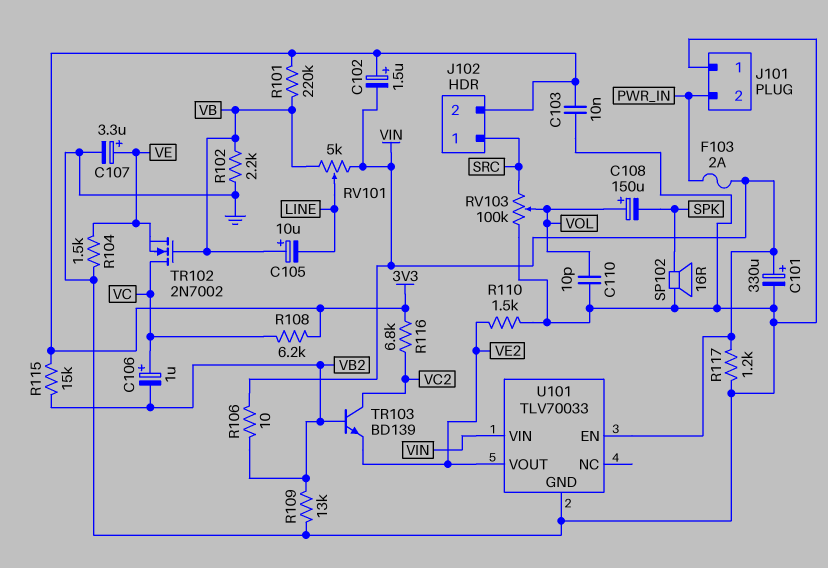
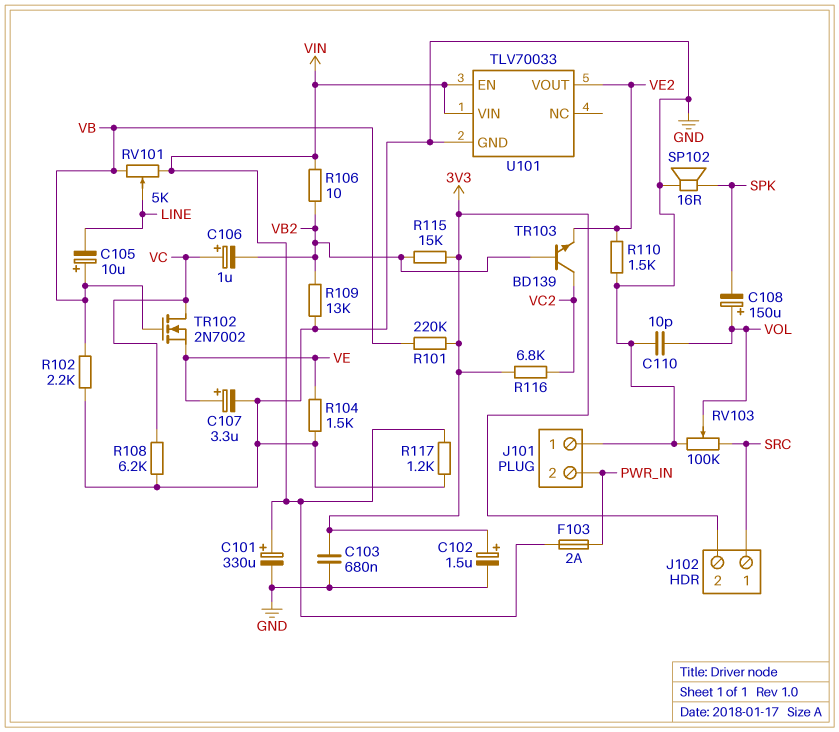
C102: 1.5uF (plus 3V3, minus VIN) -> 1.5uF (plus 3V3, minus GND)
C103: 10nF (3V3, GND) -> 680nF (3V3, GND)
R108: 6.2k (3V3, VC) -> 6.2k (GND, VC)

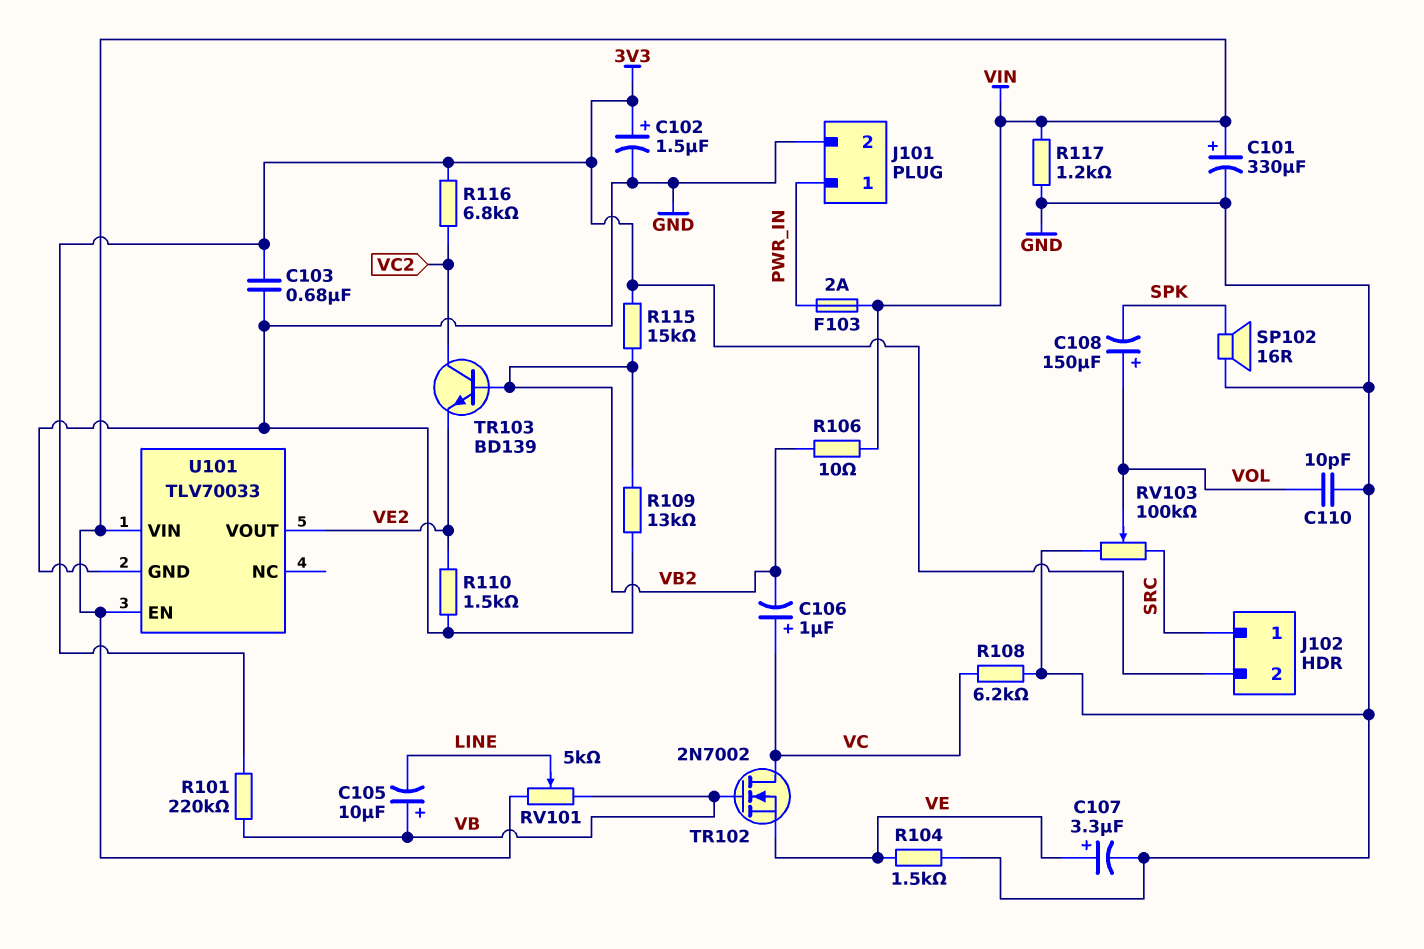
J101 pin 1: GND -> PWR_IN
J101 pin 2: PWR_IN -> GND
R102: 2.2k (GND, VB) -> none

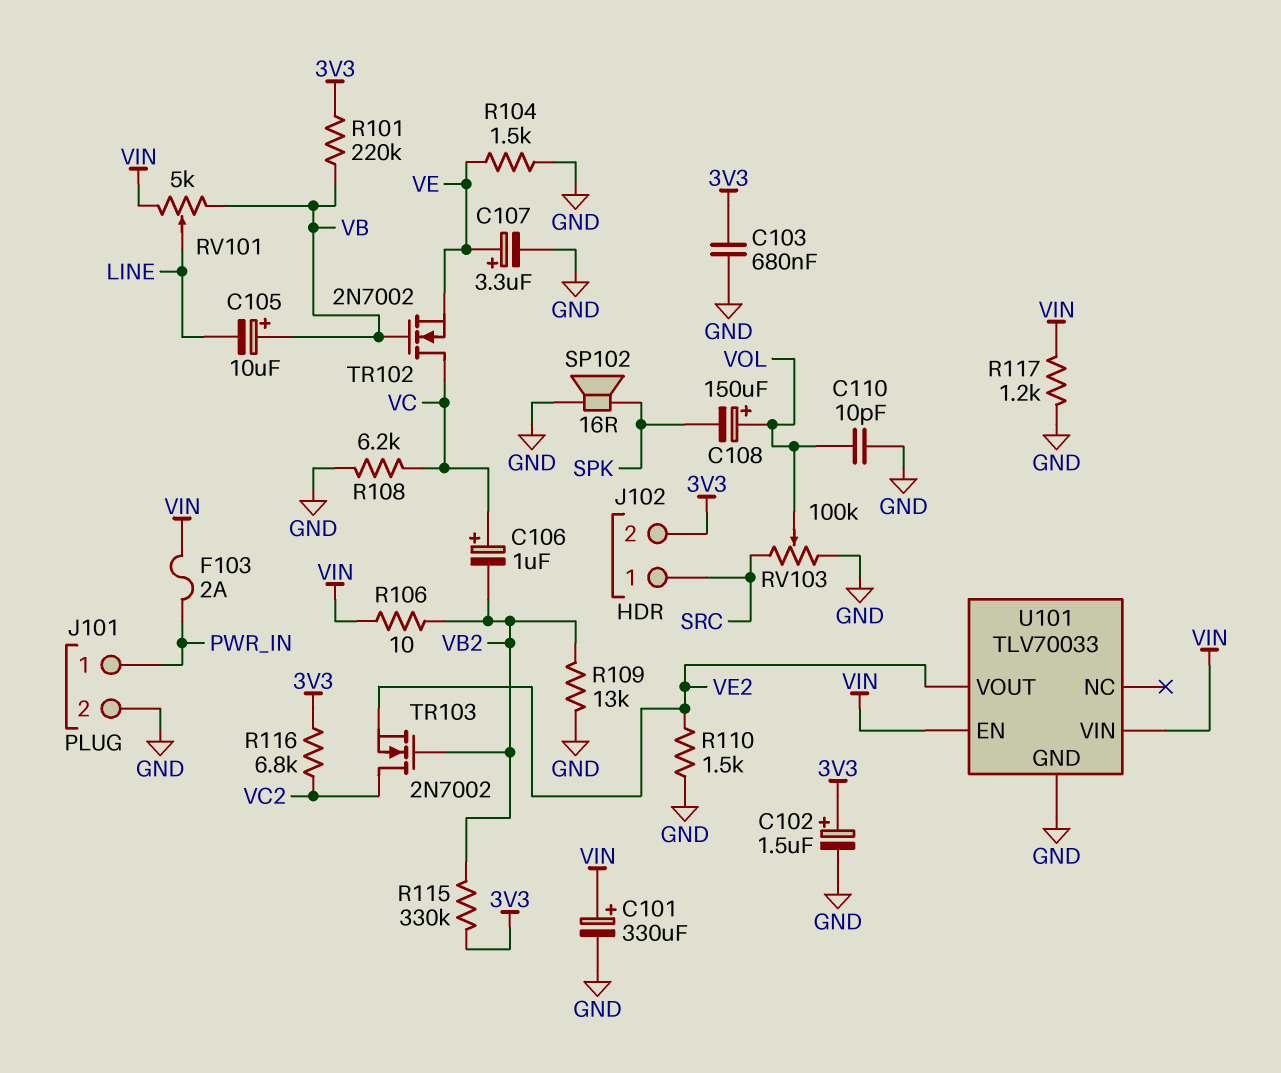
R115: 15k (3V3, VB2) -> 330k (3V3, VB2)
TR103: NPN BD139 (B VB2, C VC2, E VE2) -> NMOS 2N7002 (G VB2, D VC2, S VE2)

